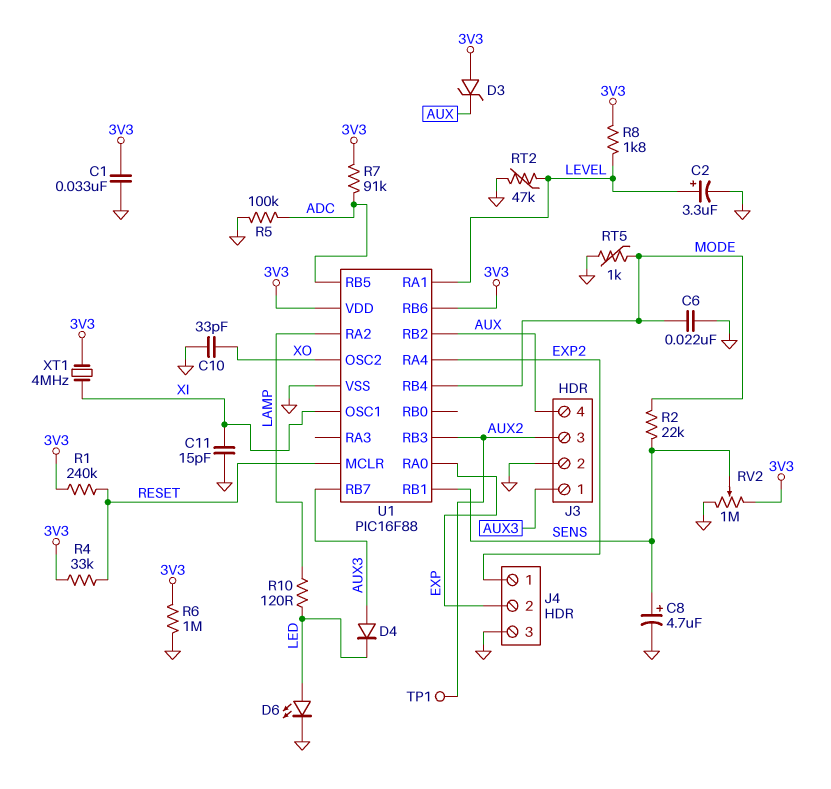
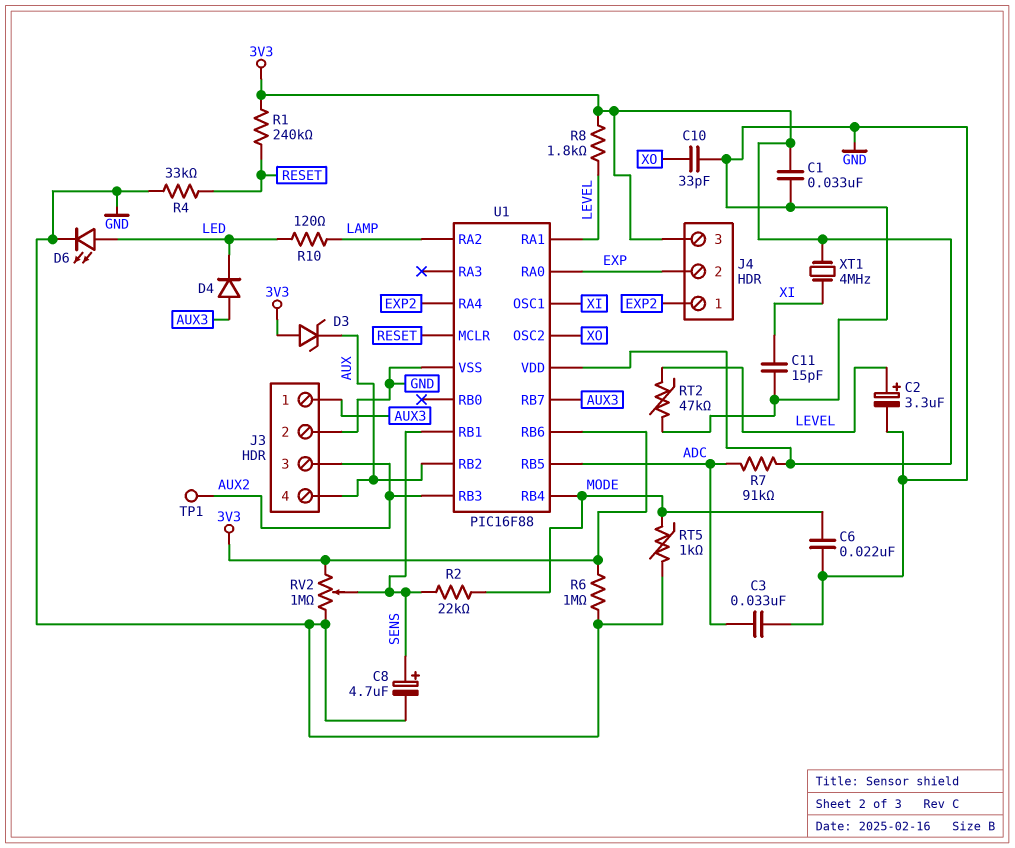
C3: none -> 33nF (ADC, GND)
J4 pin 3: GND -> 3V3
R4: 33k (3V3, RESET) -> 33k (GND, RESET)
R5: 100k (ADC, GND) -> none

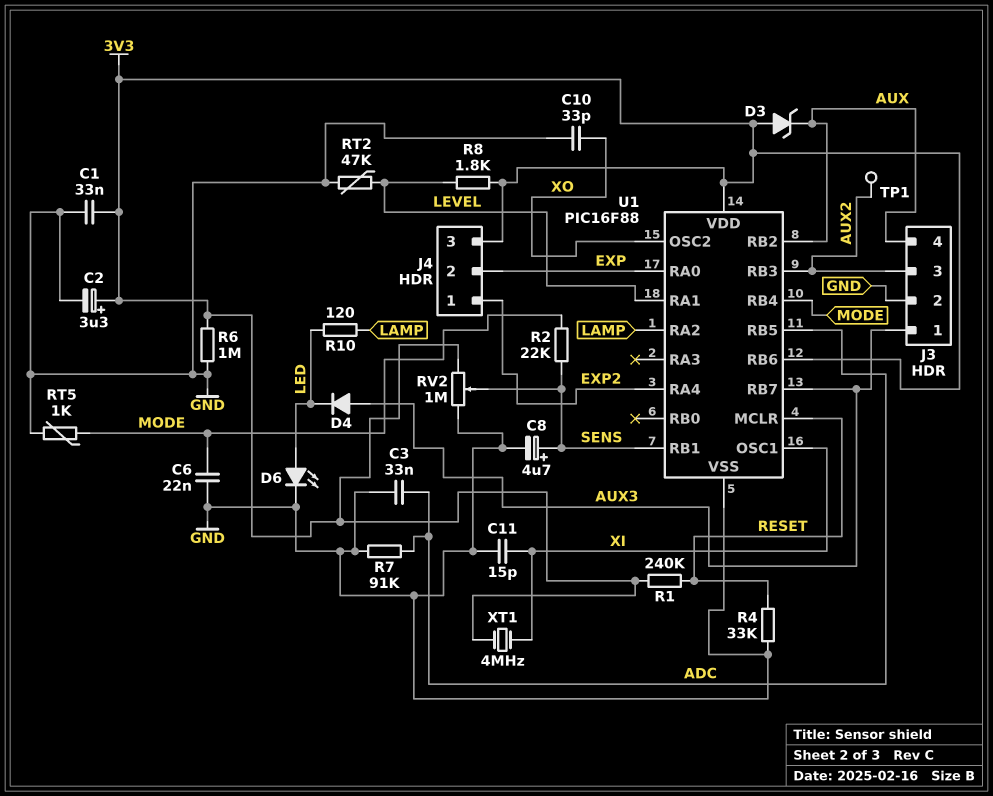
C2: 3.3uF (plus LEVEL, minus GND) -> 3.3uF (plus 3V3, minus GND)
R7: 91k (3V3, ADC) -> 91k (ADC, GND)

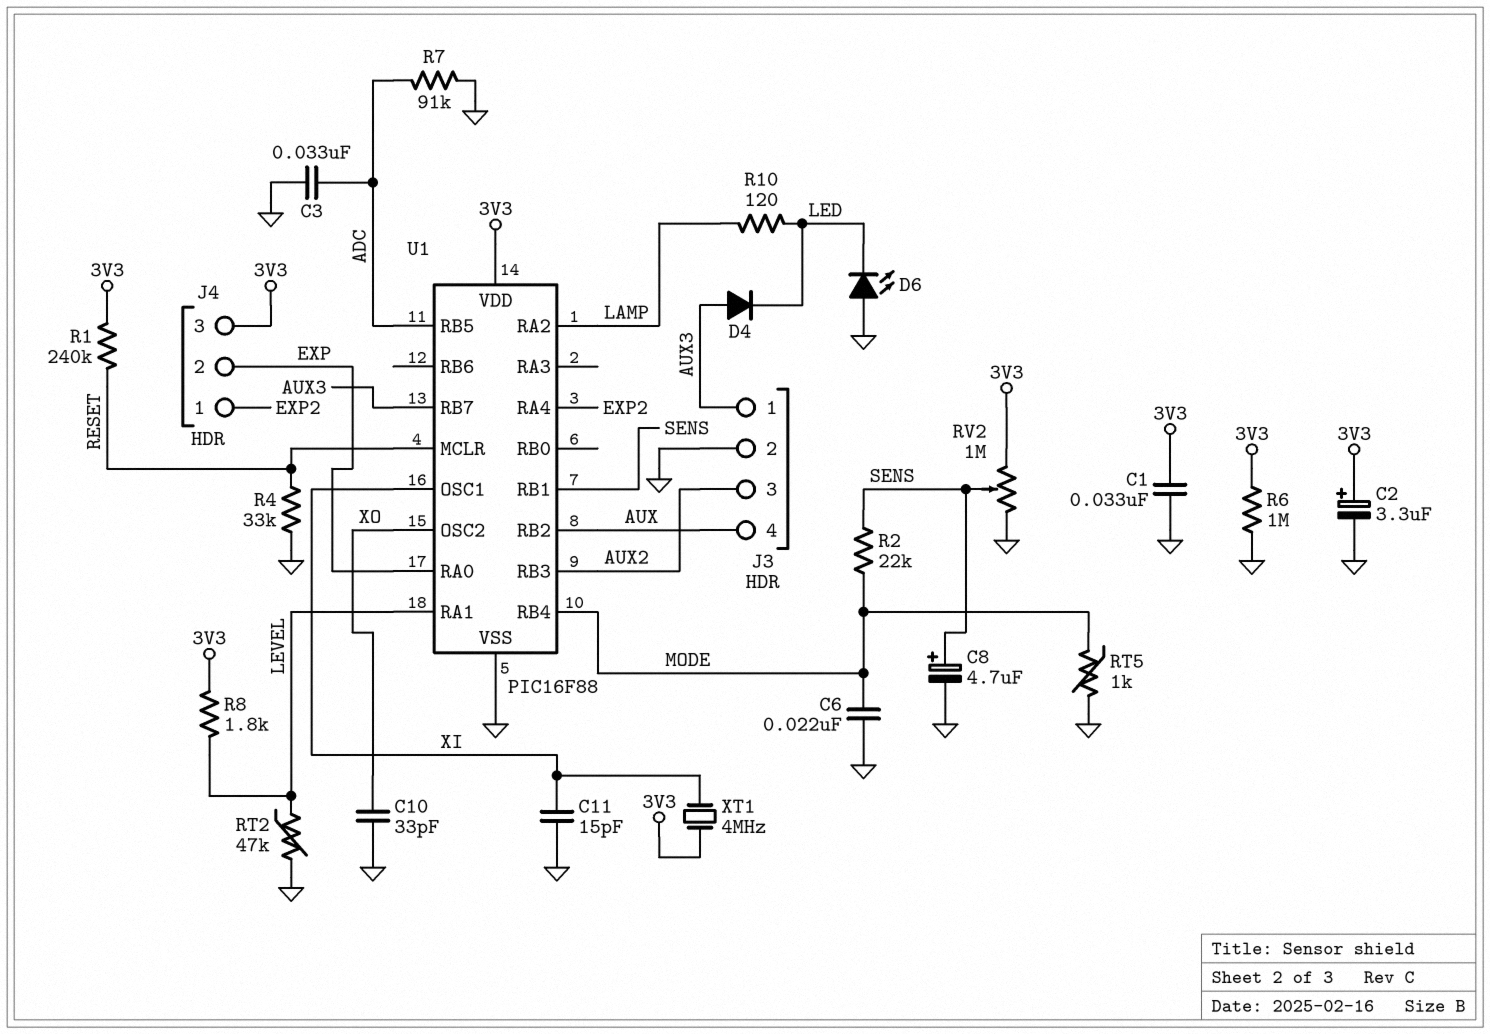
D3: zener (A 3V3, K AUX) -> none
D6: LED (A LED, K GND) -> LED (A GND, K LED)
TP1: test point (AUX2) -> none
U1 pin RB6: 3V3 -> none

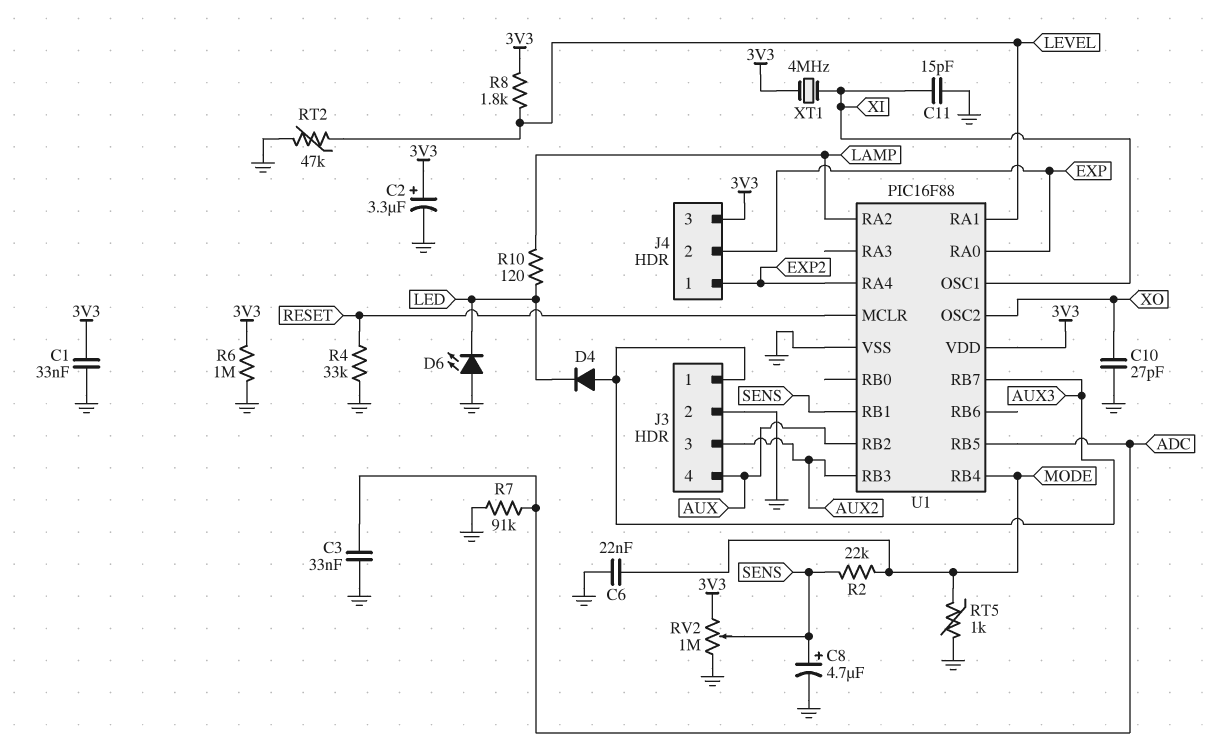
C10: 33pF (GND, XO) -> 27pF (GND, XO)
R1: 240k (3V3, RESET) -> none

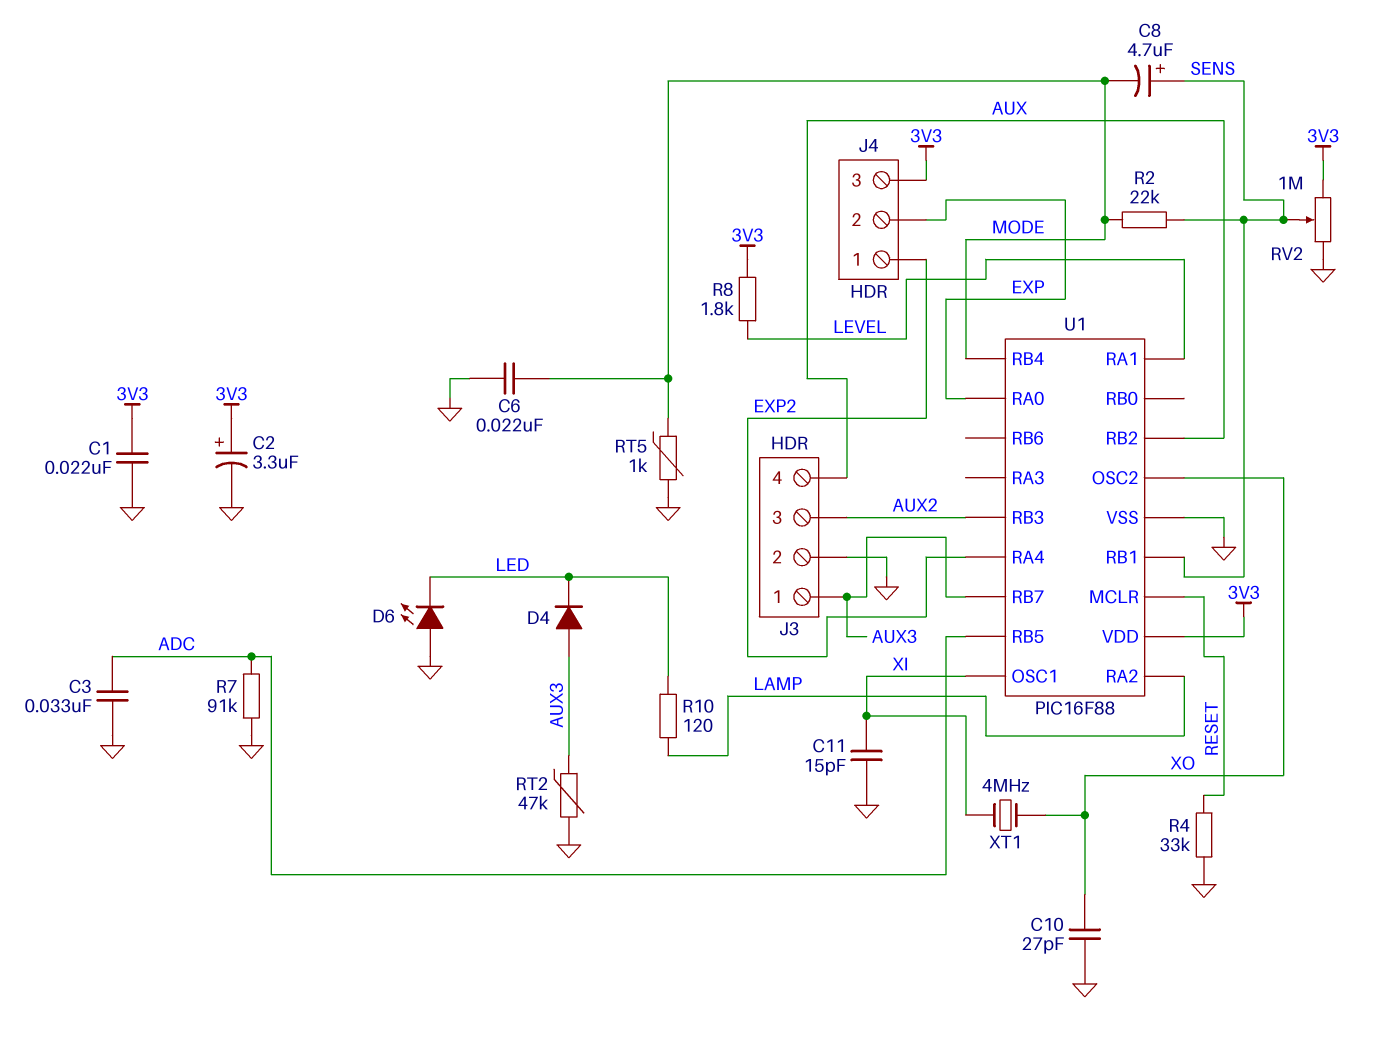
C1: 33nF (3V3, GND) -> 22nF (3V3, GND)
C8: 4.7uF (plus SENS, minus GND) -> 4.7uF (plus SENS, minus MODE)
R6: 1M (3V3, GND) -> none
RT2: 47k (GND, LEVEL) -> 47k (AUX3, GND)
XT1: 4MHz (3V3, XI) -> 4MHz (XI, XO)

